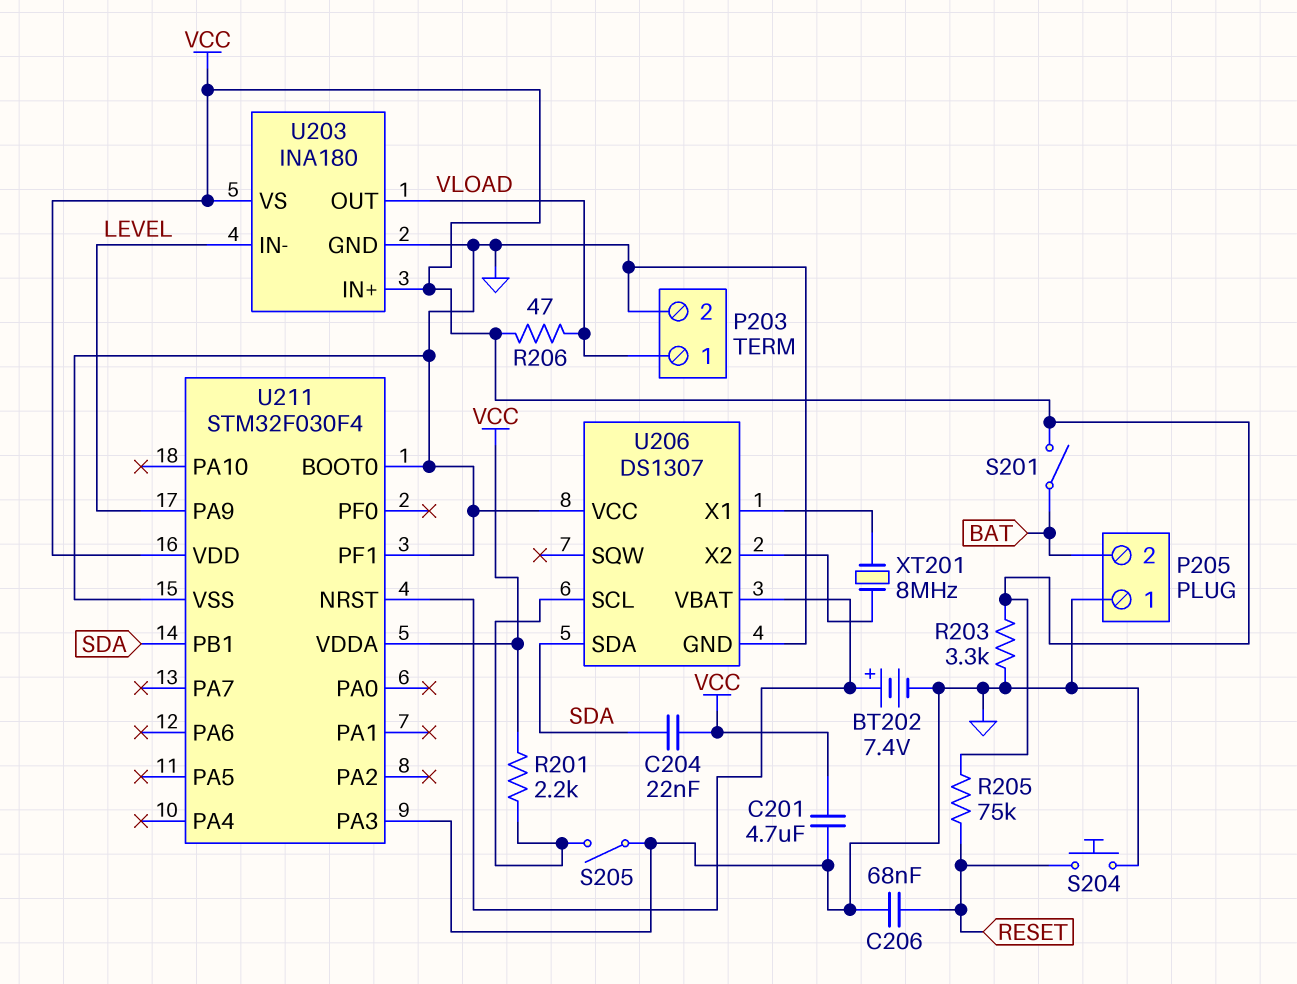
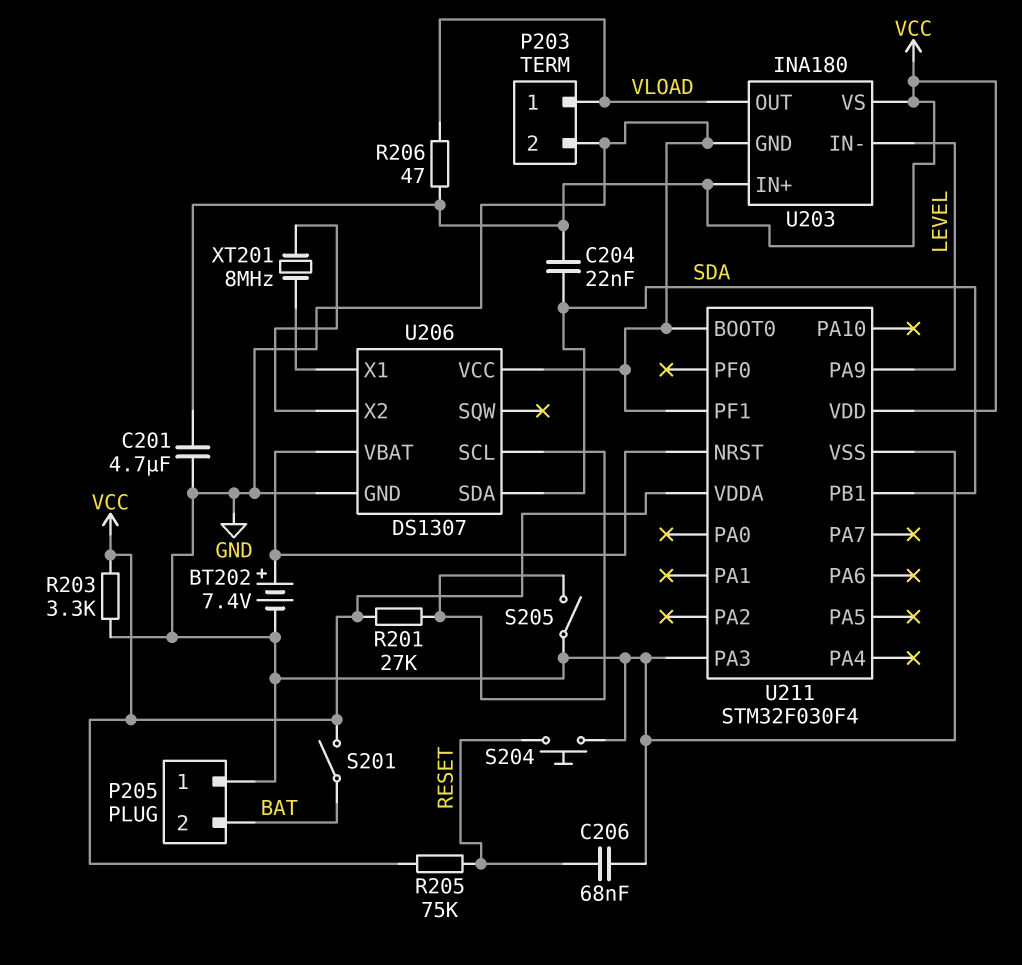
R201: 2.2k (U206/SCL, VCC) -> 27k (U206/SCL, VCC)

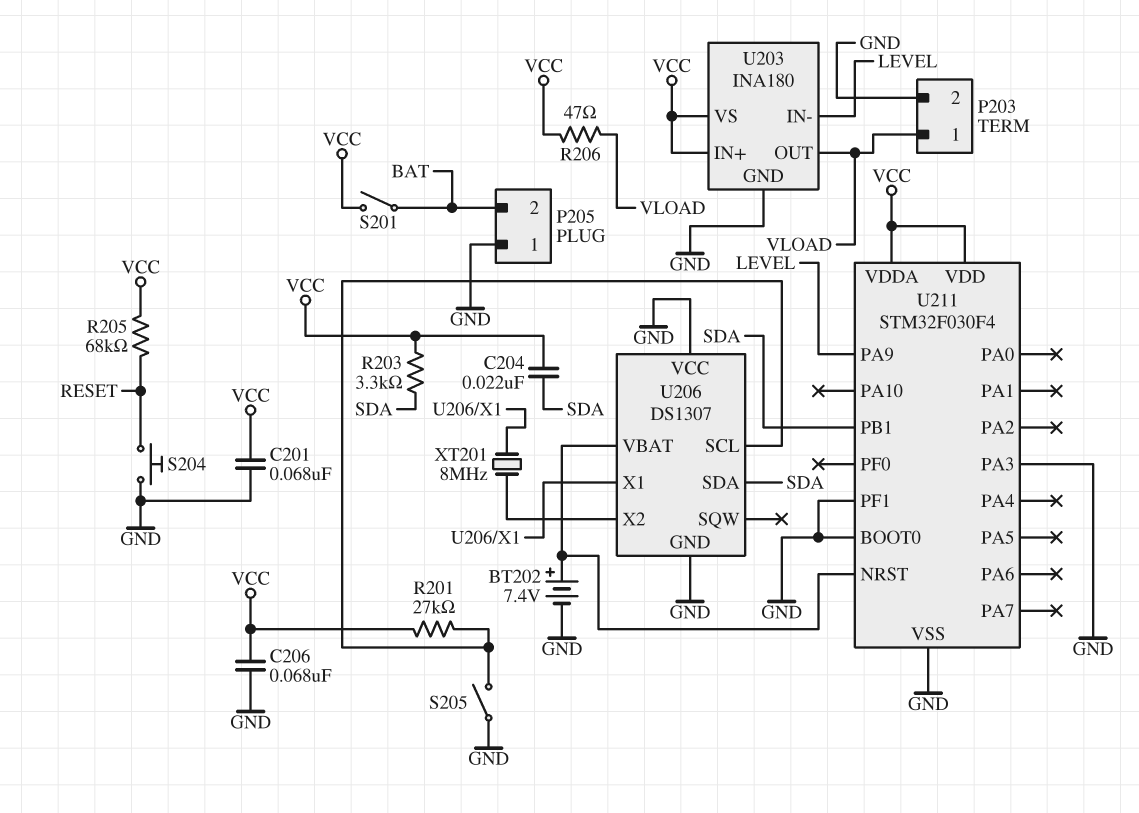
C201: 4.7uF (GND, VCC) -> 68nF (GND, VCC)
C206: 68nF (GND, RESET) -> 68nF (GND, VCC)
R203: 3.3k (GND, VCC) -> 3.3k (SDA, VCC)
R205: 75k (RESET, VCC) -> 68k (RESET, VCC)

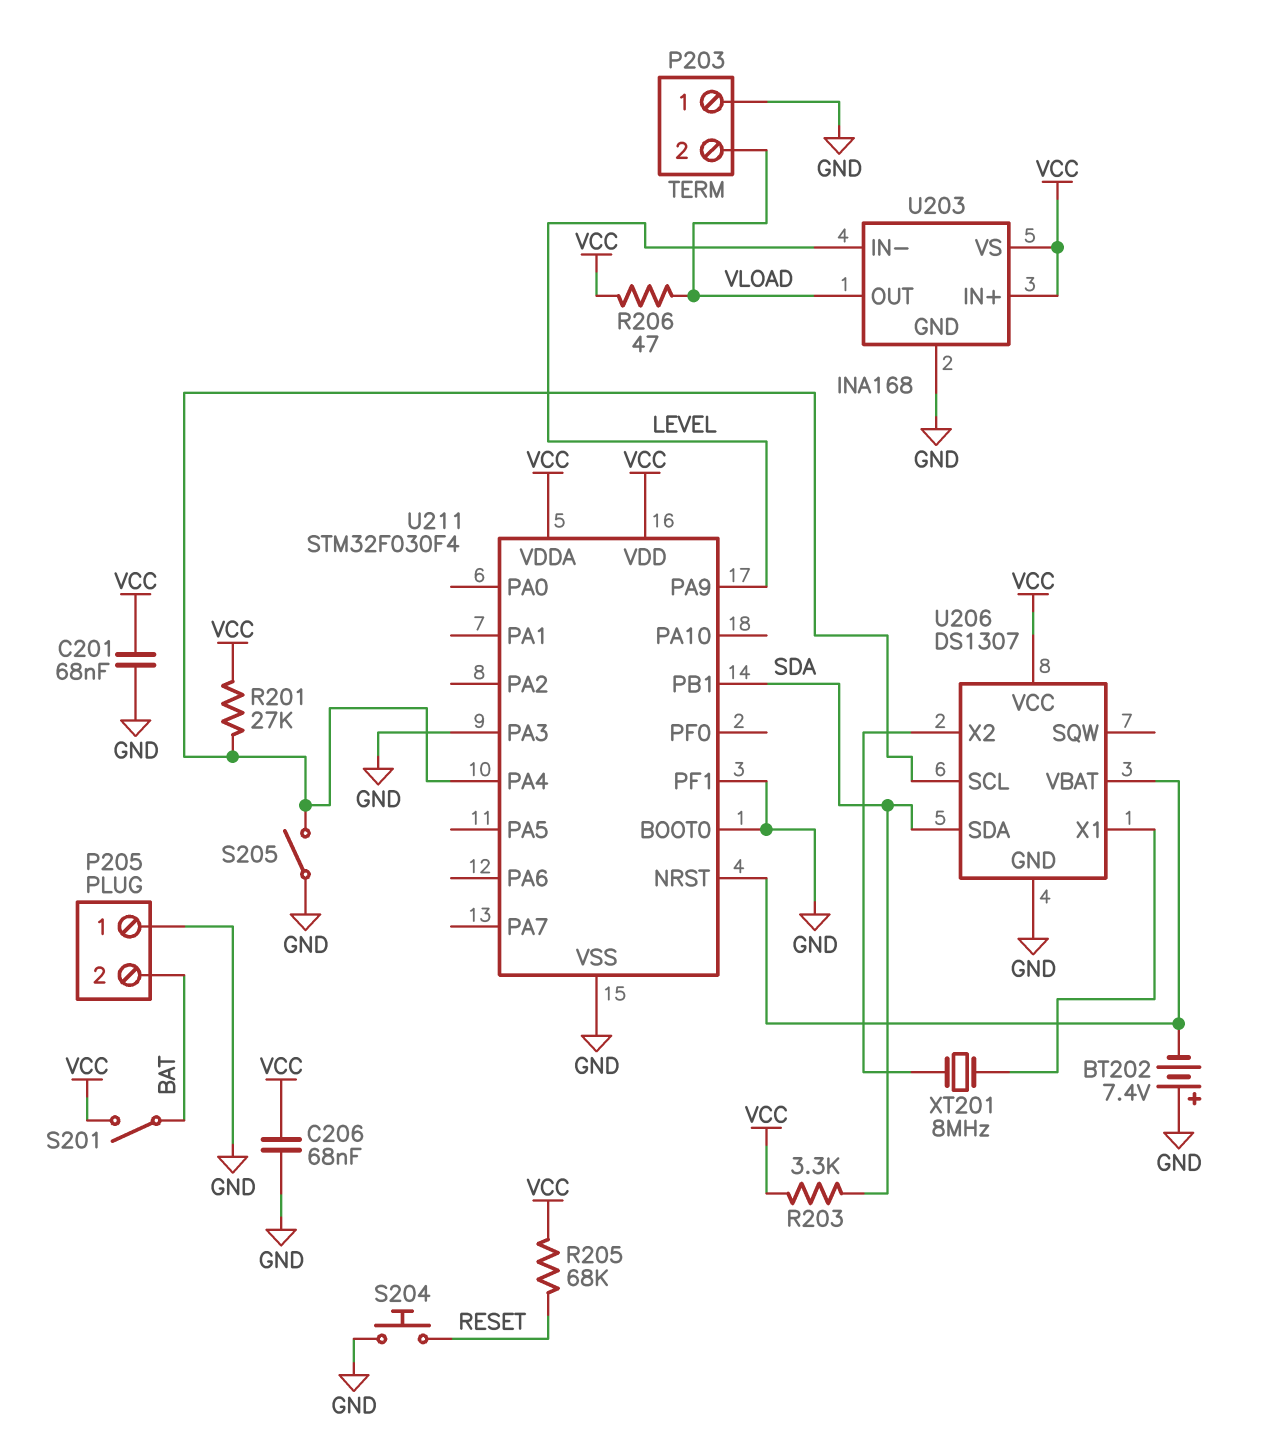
BT202: 7.4V (plus U206/VBAT, minus GND) -> 7.4V (plus GND, minus U206/VBAT)
C204: 22nF (SDA, VCC) -> none
P203 pin 1: VLOAD -> GND
P203 pin 2: GND -> VLOAD
U203: INA180 -> INA168
U206 pin VCC: GND -> VCC
U211 pin PA4: none -> U206/SCL

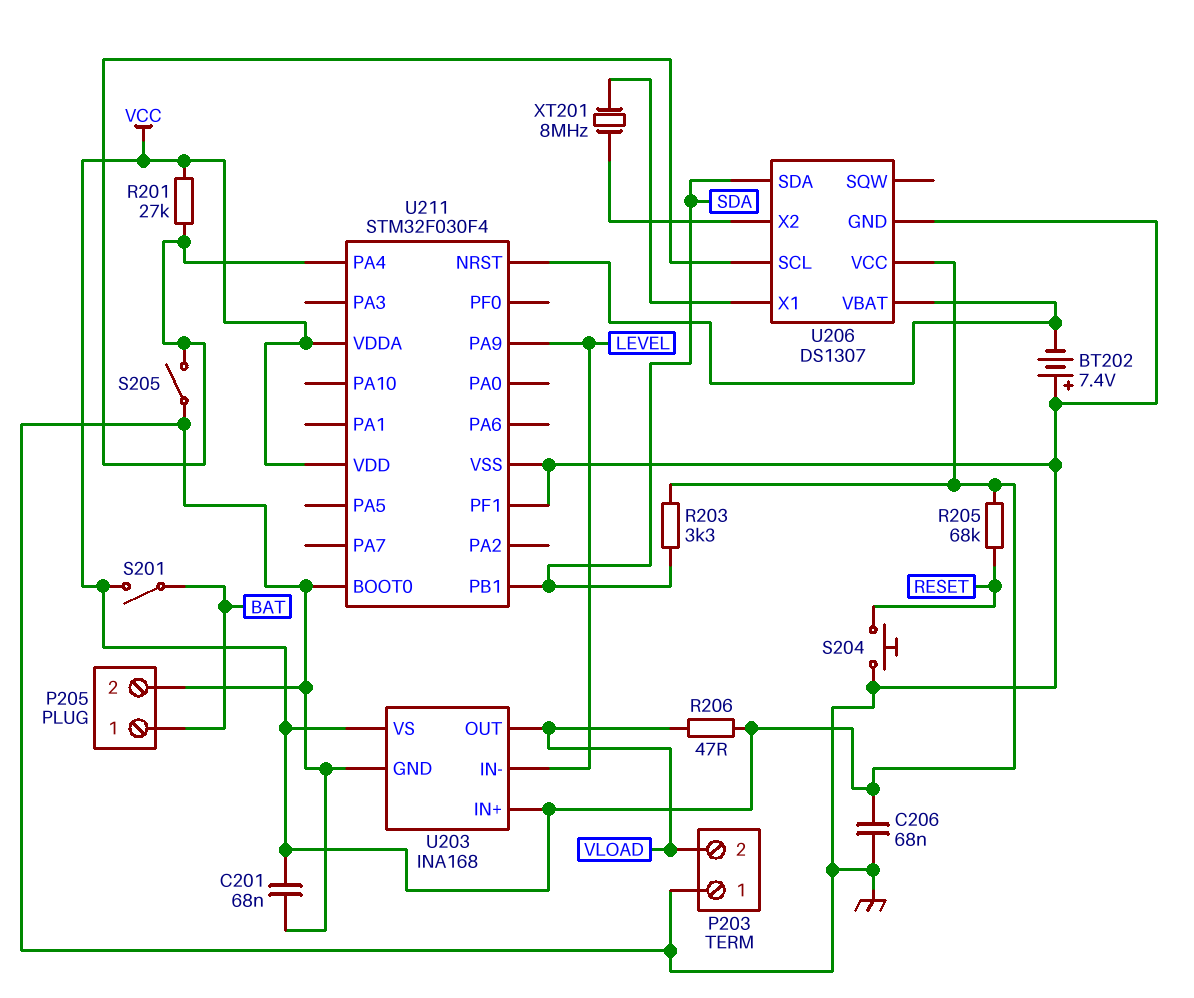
P205 pin 1: GND -> BAT
P205 pin 2: BAT -> GND
U211 pin PA3: GND -> none

